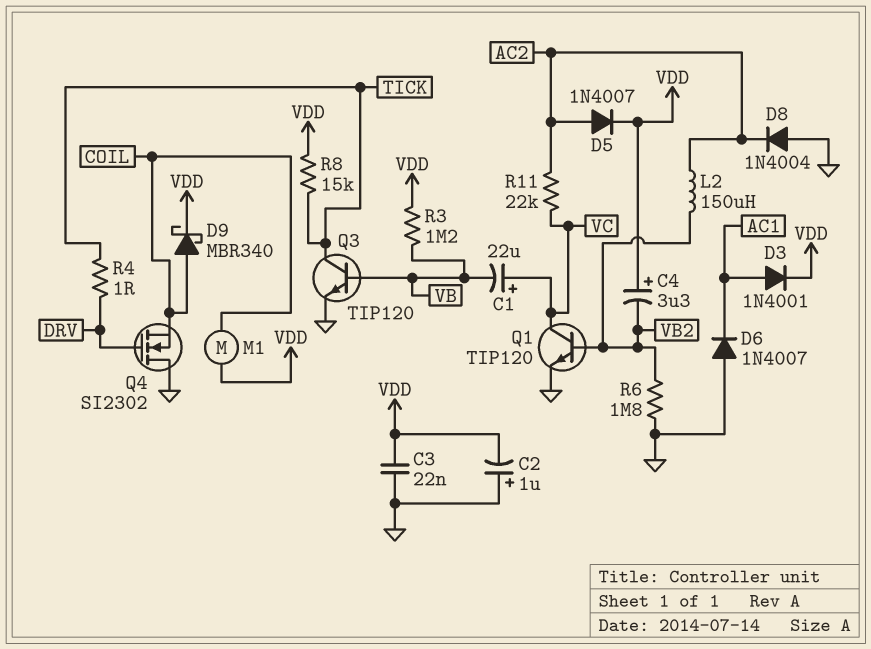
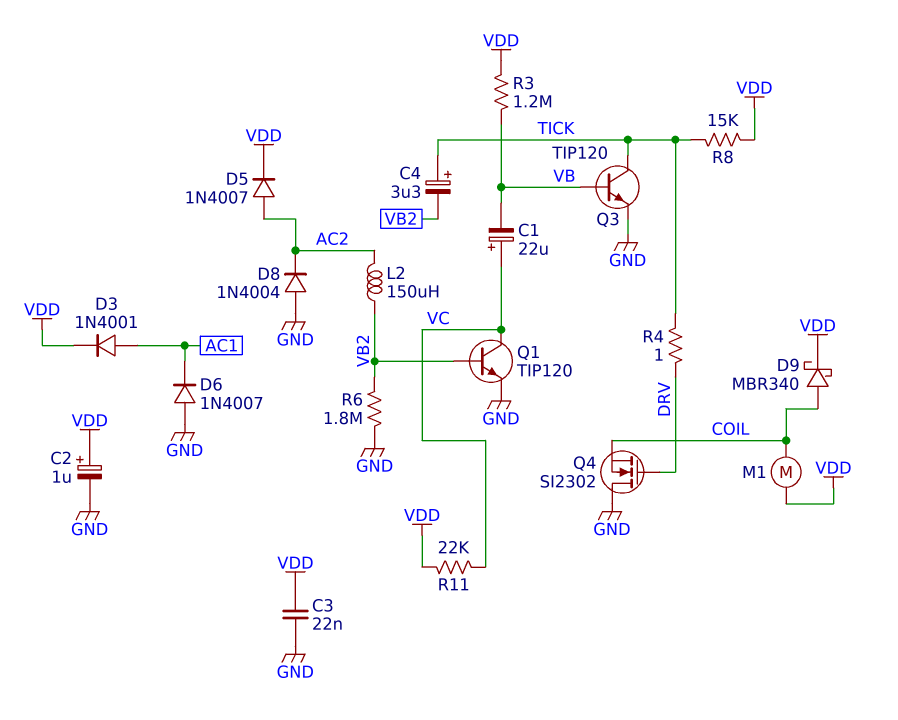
C2: 1uF (plus GND, minus VDD) -> 1uF (plus VDD, minus GND)
C4: 3.3uF (plus VDD, minus VB2) -> 3.3uF (plus TICK, minus VB2)
R11: 22k (AC2, VC) -> 22k (VC, VDD)

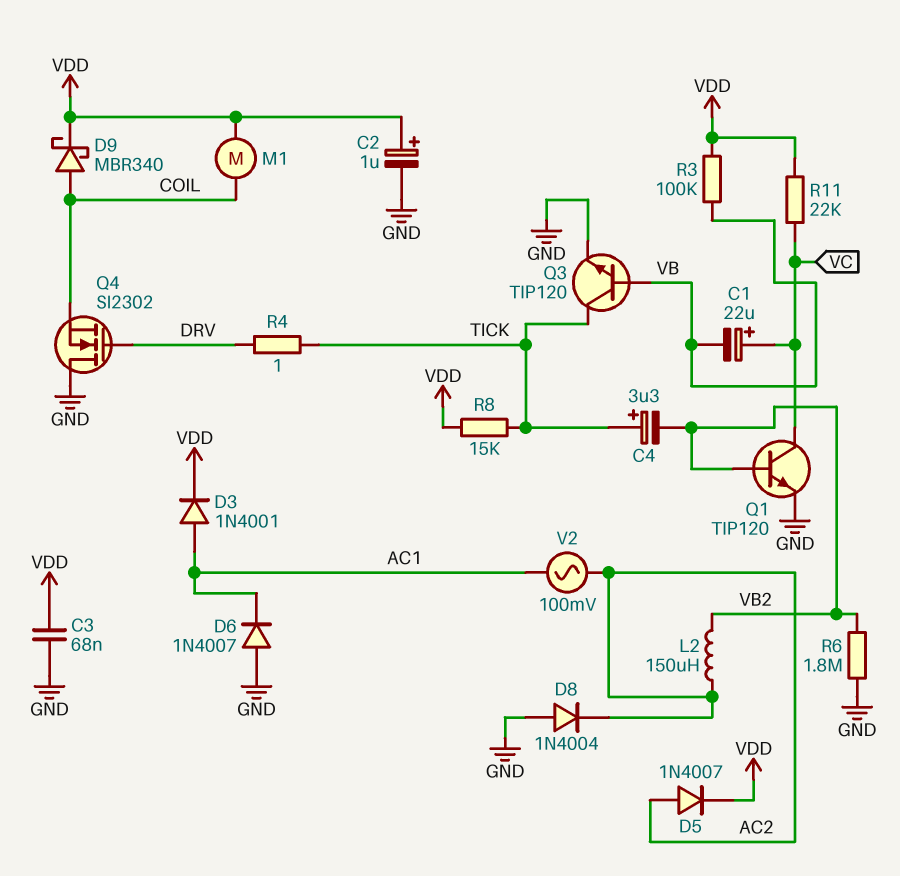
C3: 22nF (GND, VDD) -> 68nF (GND, VDD)
R3: 1.2M (VB, VDD) -> 100k (VB, VDD)
V2: none -> AC 100mV (AC1, AC2)

